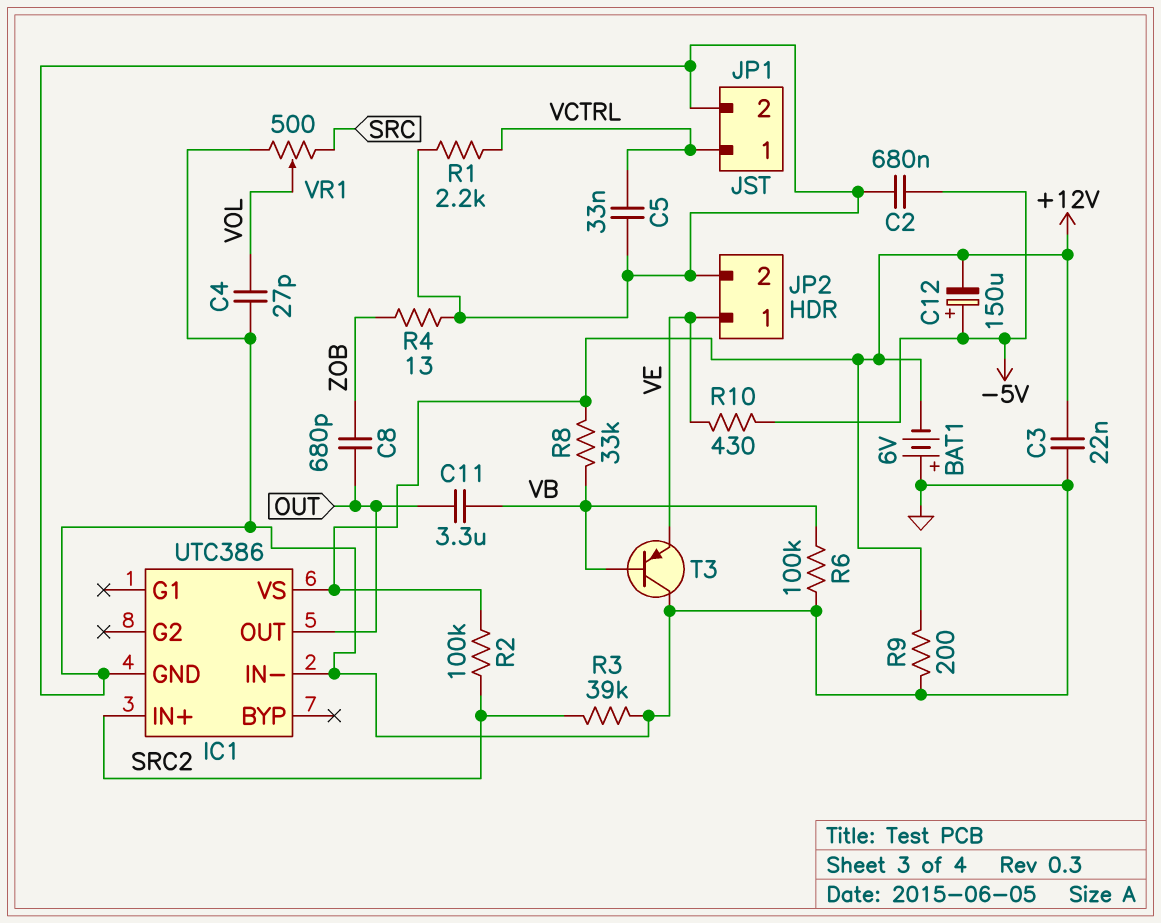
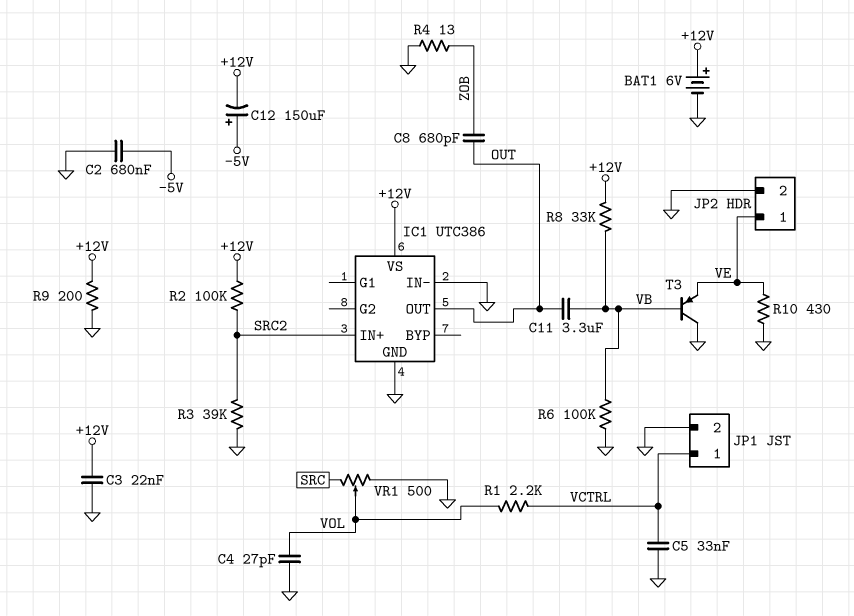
BAT1: 6V (plus GND, minus +12V) -> 6V (plus +12V, minus GND)
R1: 2.2k (GND, VCTRL) -> 2.2k (VCTRL, VOL)
R10: 430 (-5V, VE) -> 430 (GND, VE)

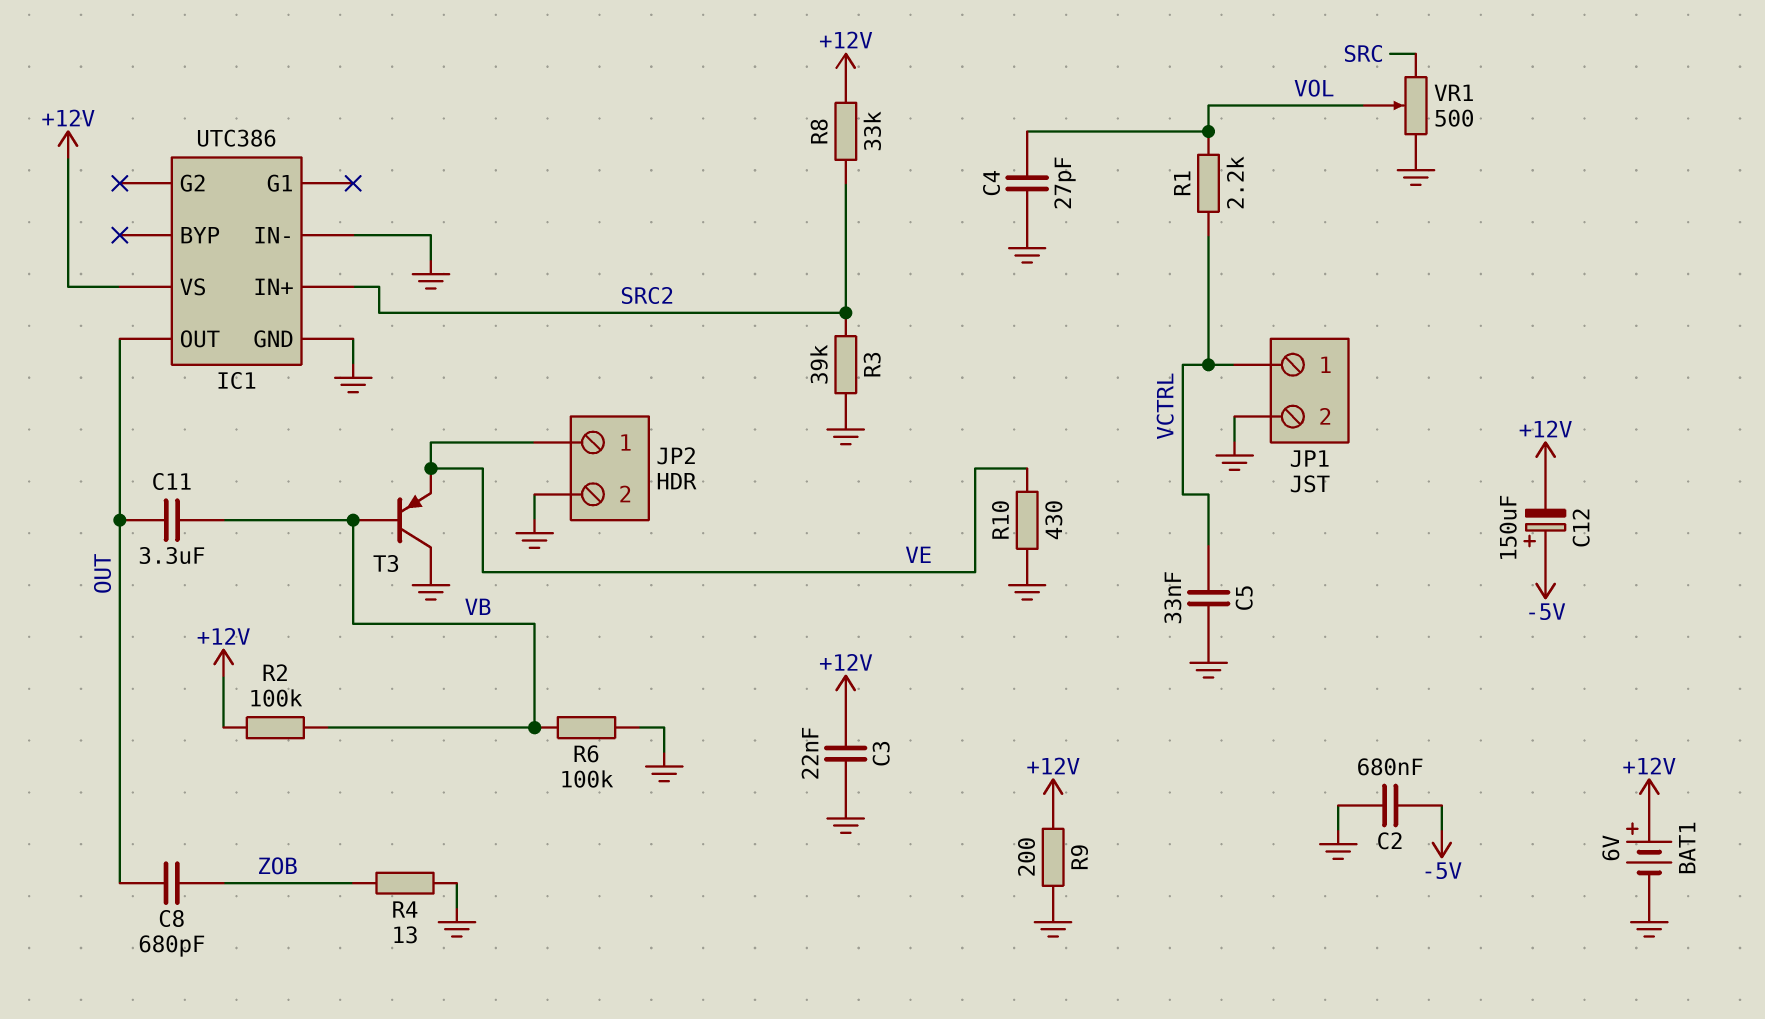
R2: 100k (+12V, SRC2) -> 100k (+12V, VB)
R8: 33k (+12V, VB) -> 33k (+12V, SRC2)

